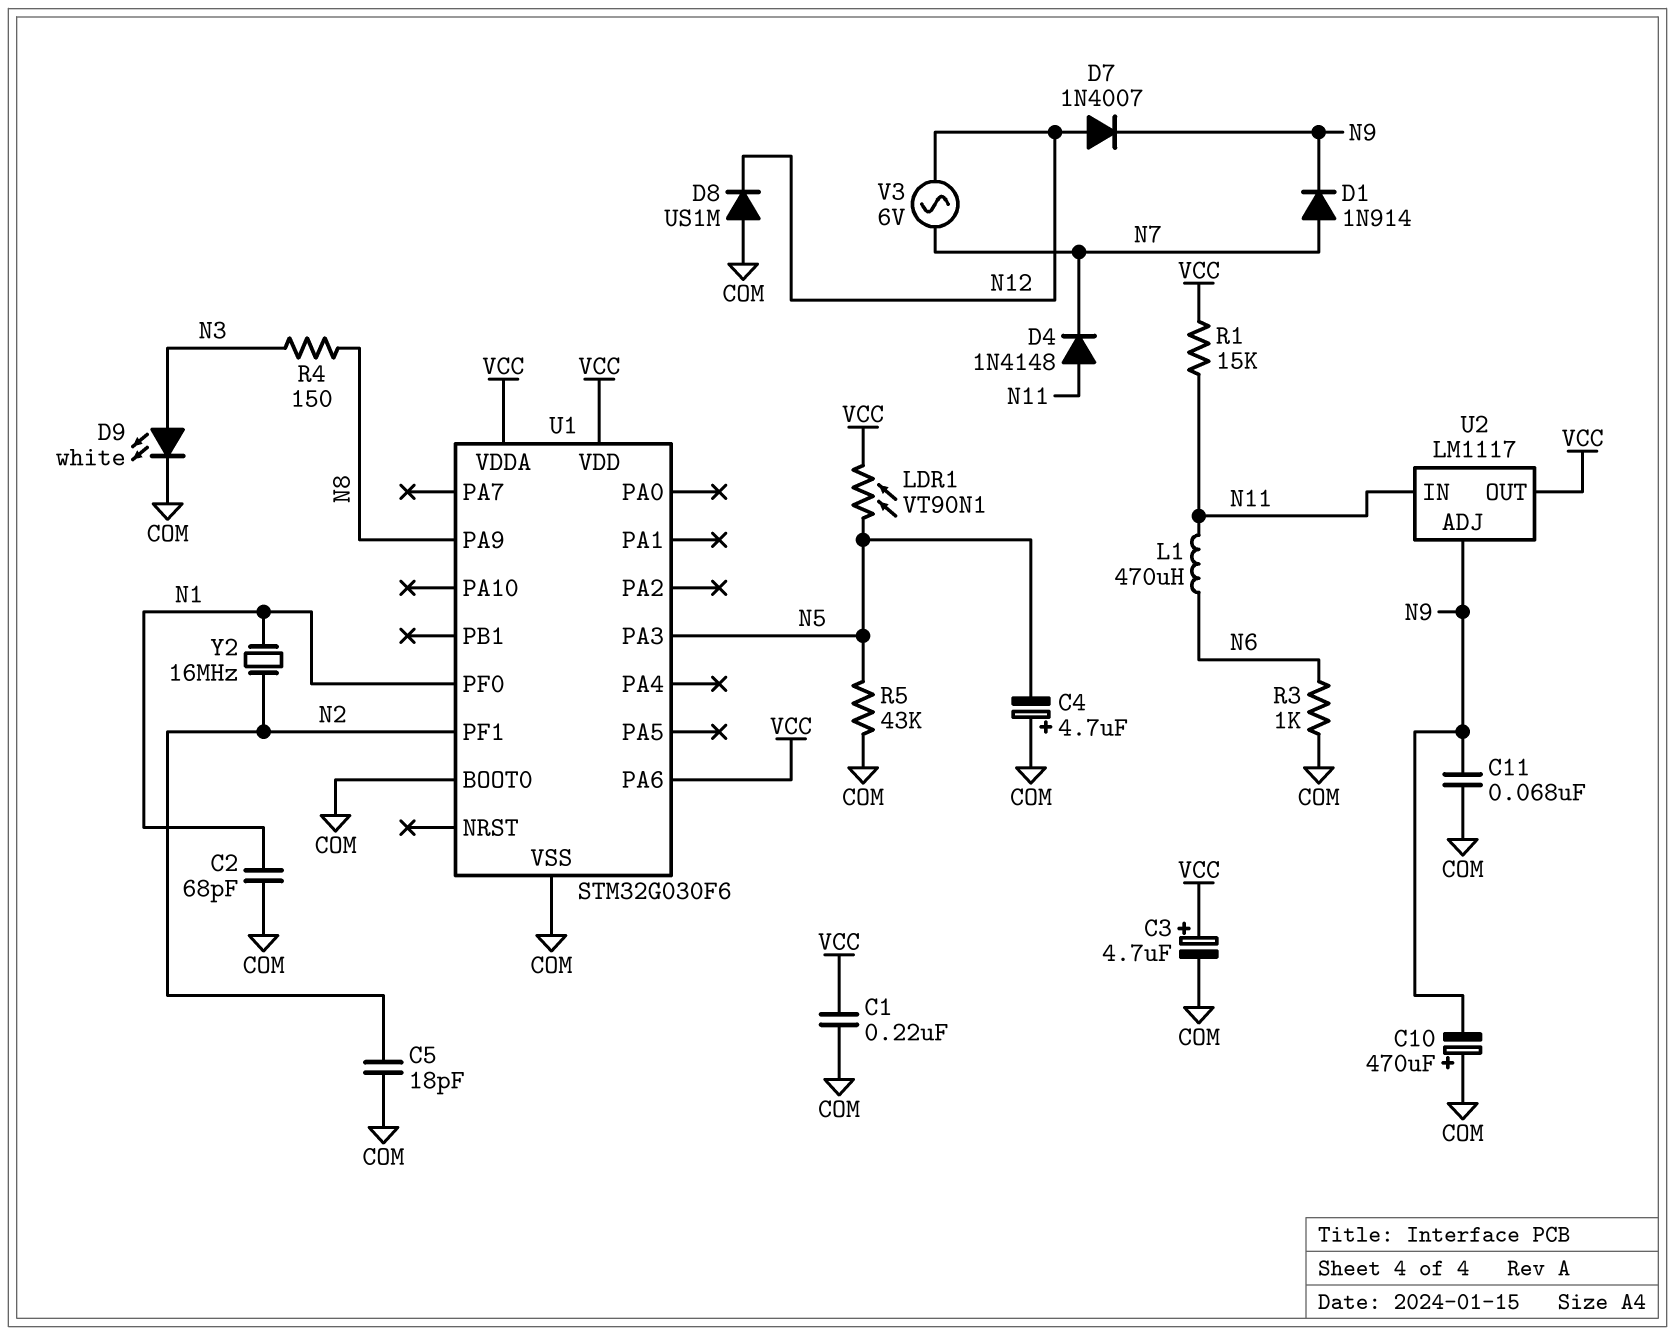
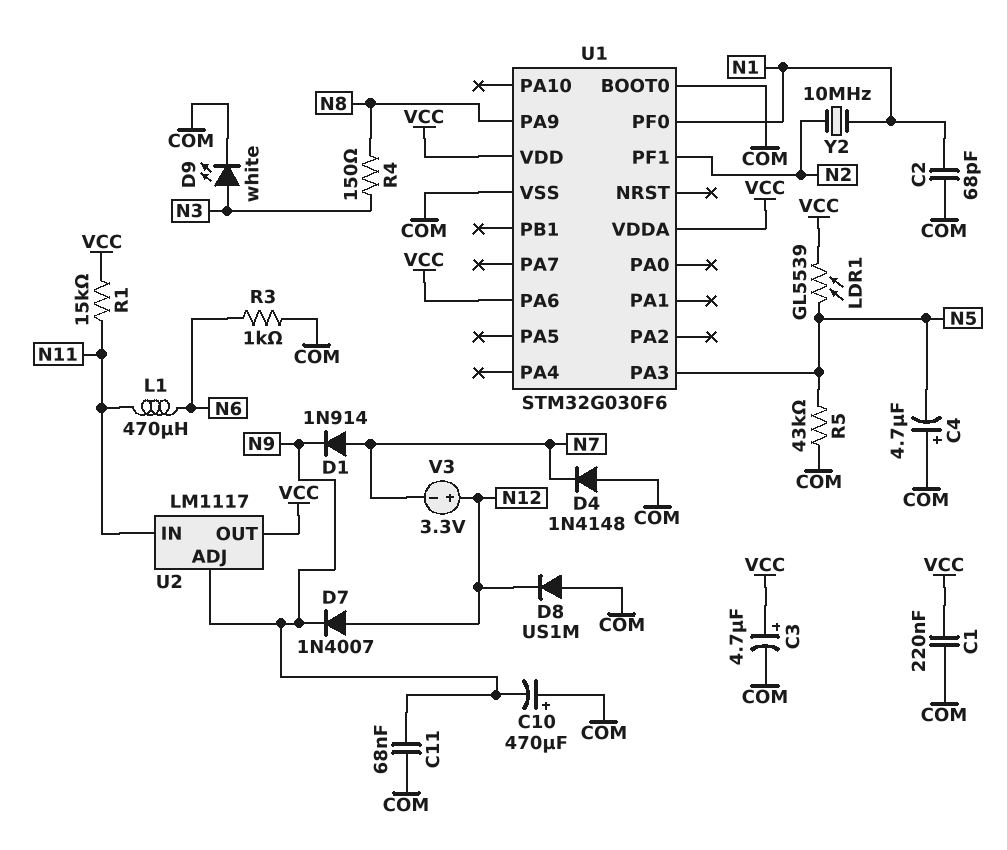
C5: 18pF (COM, N2) -> none
D4: diode 1N4148 (A N11, K N7) -> diode 1N4148 (A COM, K N7)
LDR1: VT90N1 (N5, VCC) -> GL5539 (N5, VCC)
V3: AC 6V (N7, N12) -> 3.3V (plus N12, minus N7)
Y2: 16MHz (N1, N2) -> 10MHz (N1, N2)

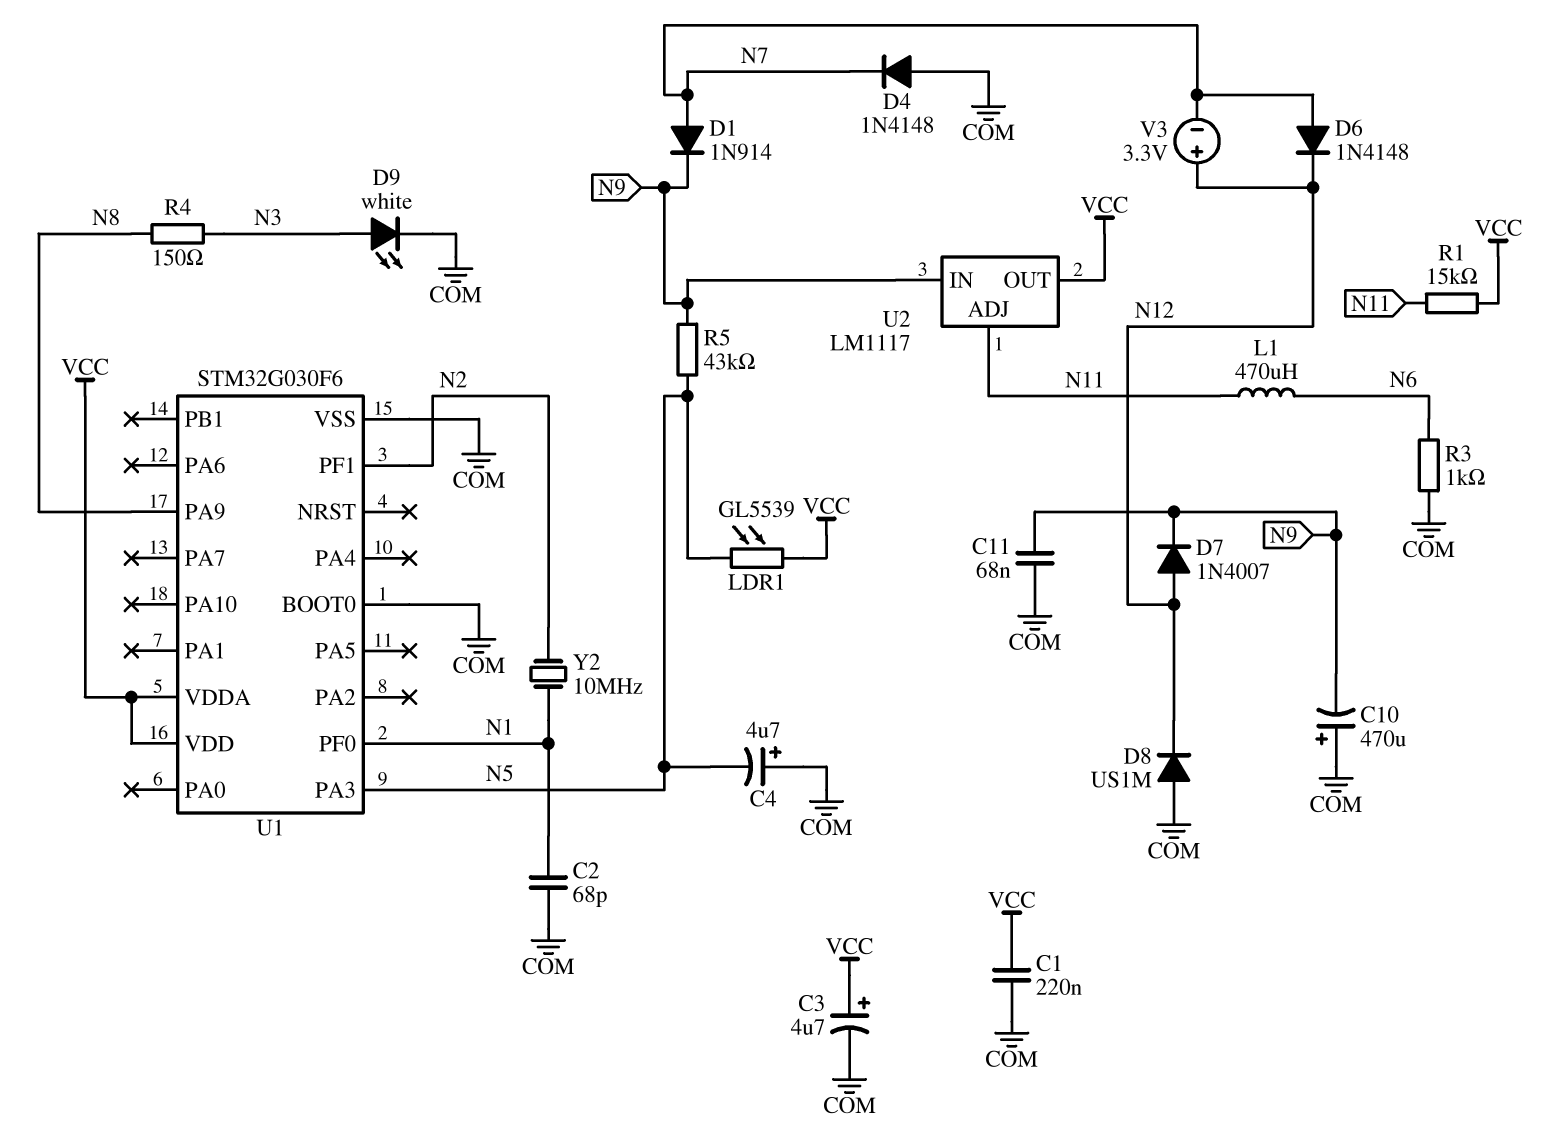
D6: none -> diode 1N4148 (A N7, K N12)
R5: 43k (COM, N5) -> 43k (N5, N9)
U1 pin PA6: VCC -> none
U2 pin ADJ: N9 -> N11
U2 pin IN: N11 -> N9

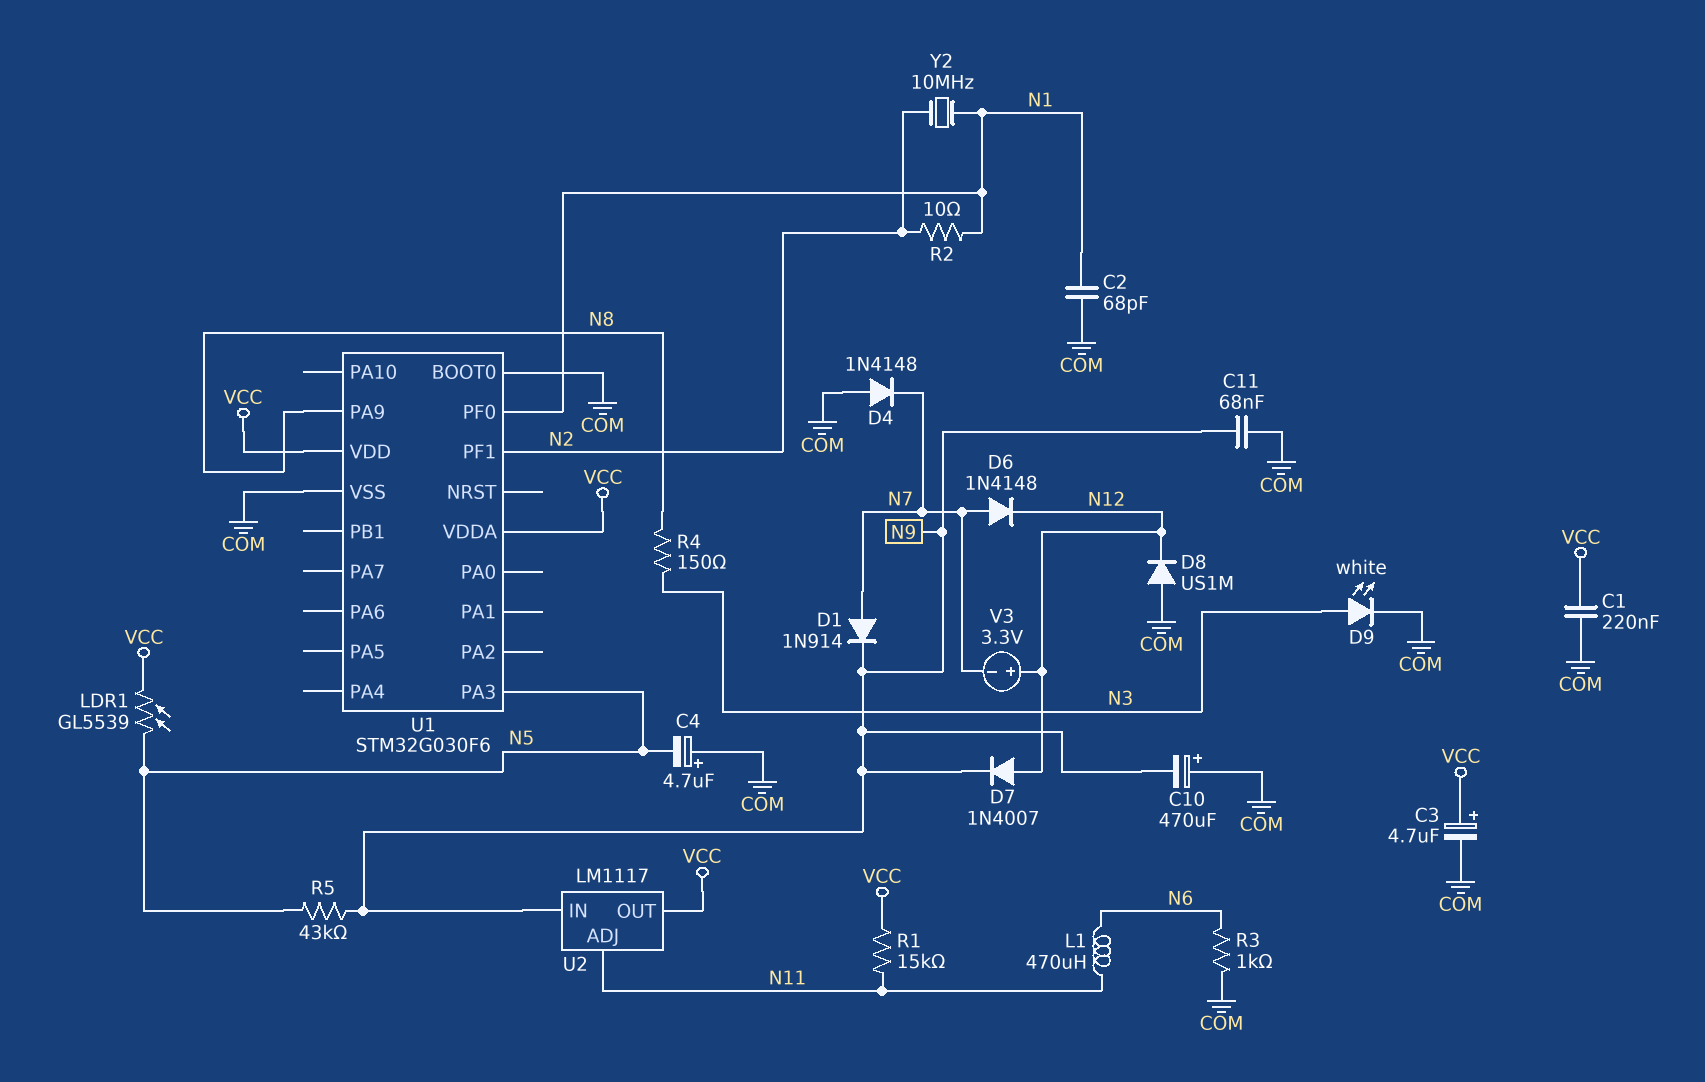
R2: none -> 10 (N1, N2)

